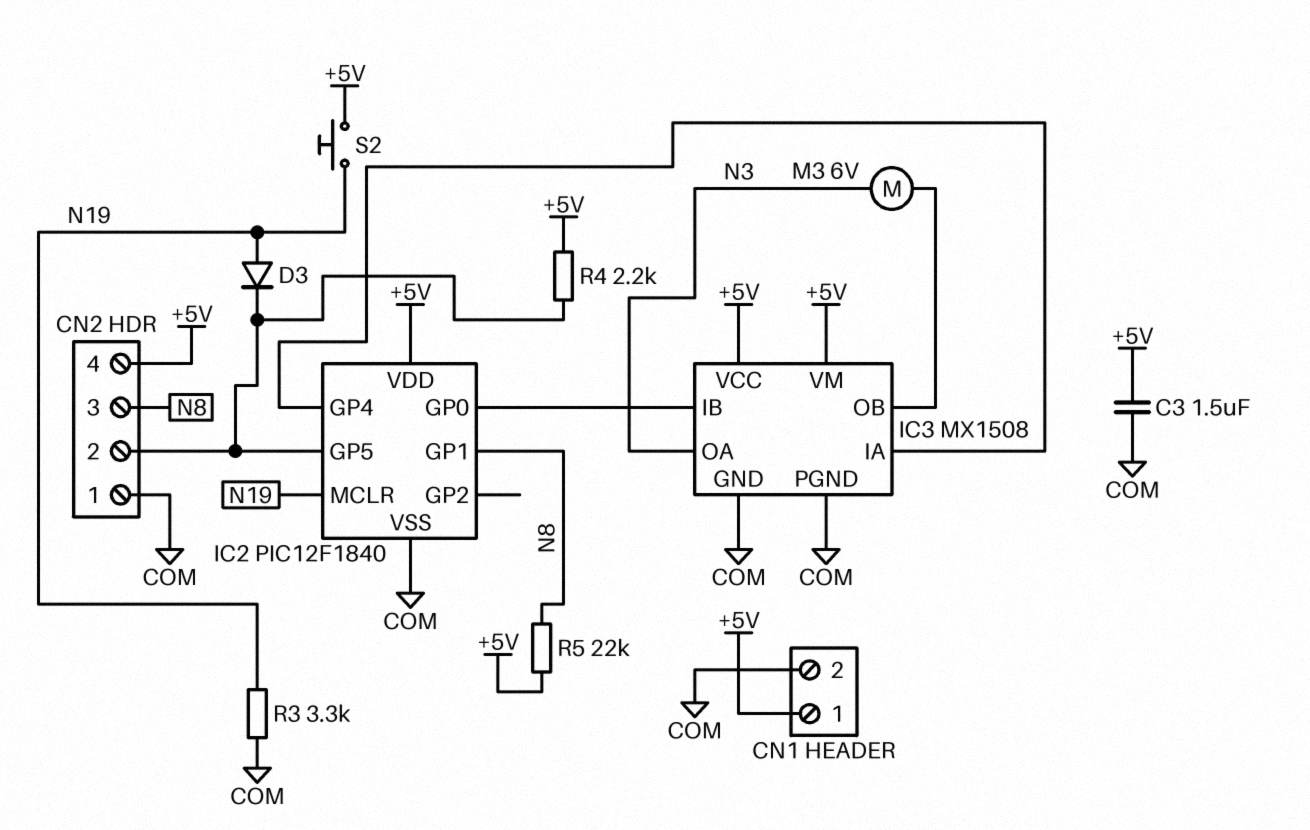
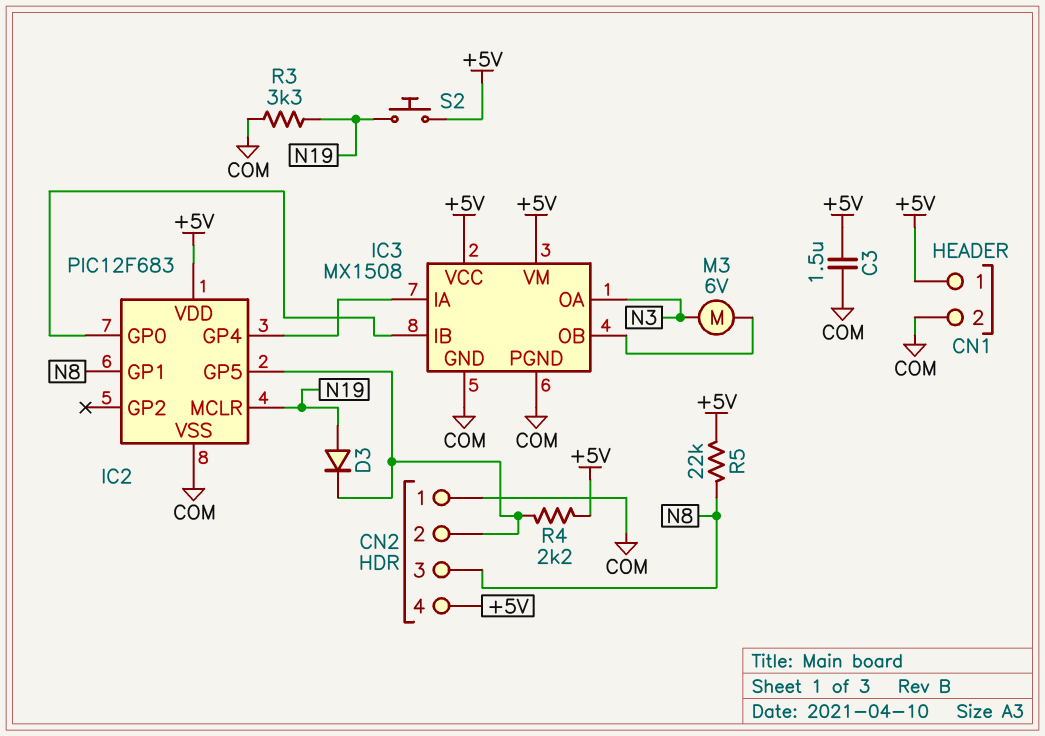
IC2: PIC12F1840 -> PIC12F683

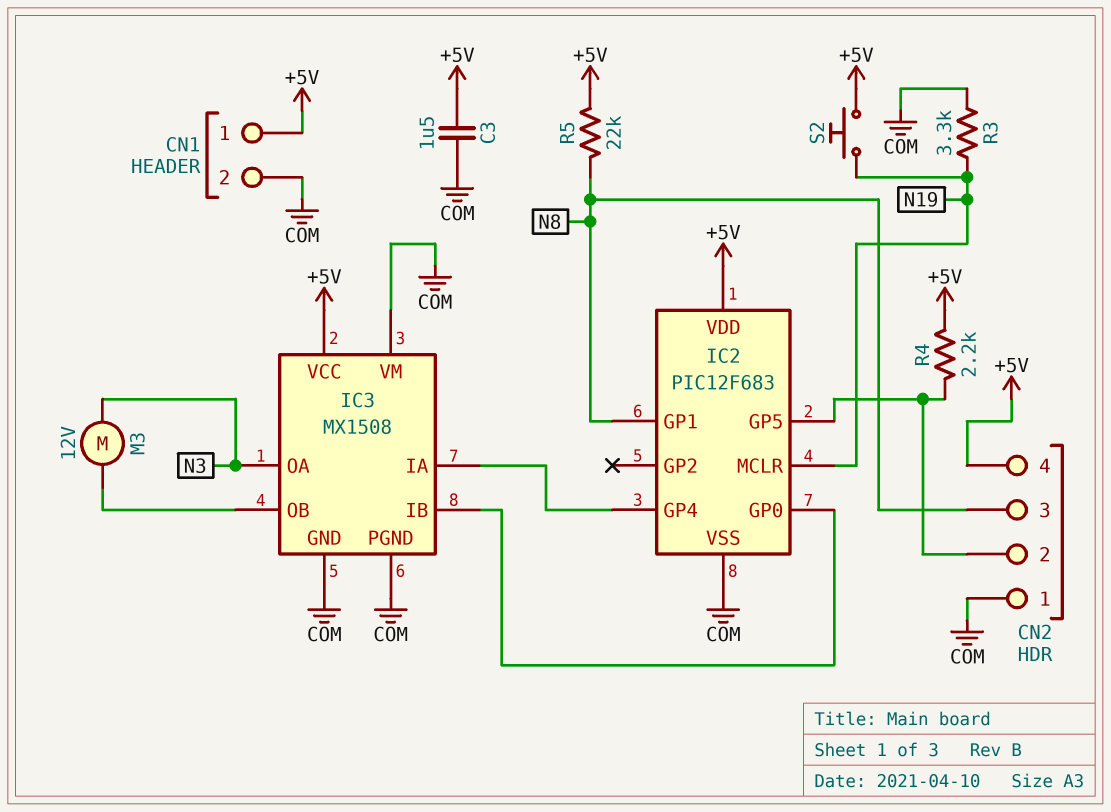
D3: diode (A N19, K CN2/2) -> none
IC3 pin VM: +5V -> COM
M3: motor 6V (IC3/OB, N3) -> motor 12V (IC3/OB, N3)

